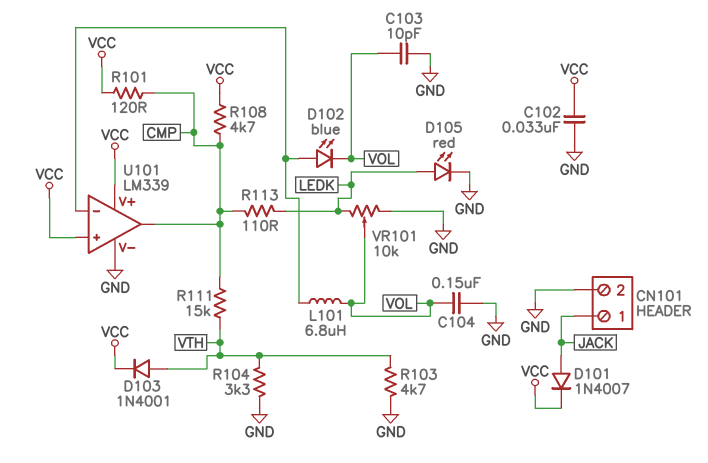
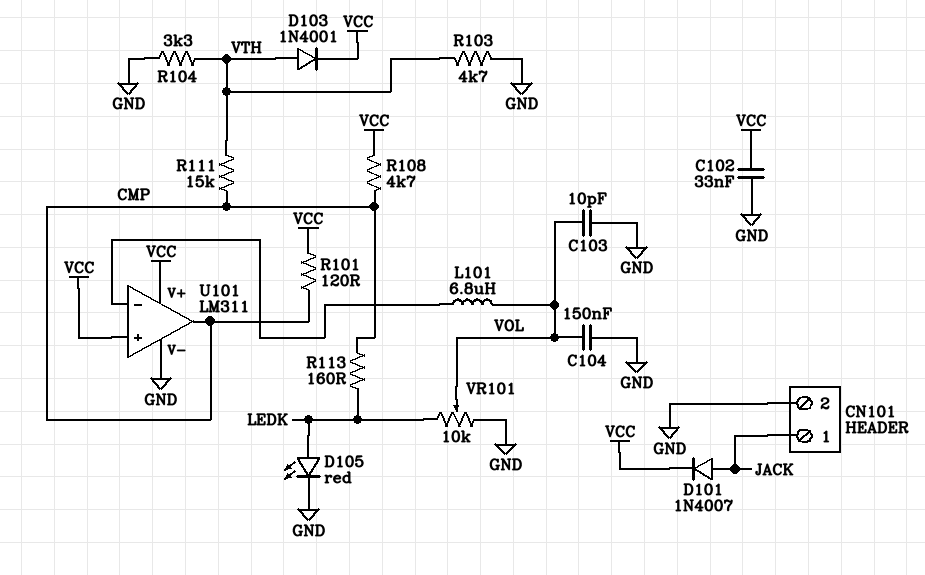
D102: LED blue (A U101/in-, K VOL) -> none
R113: 110 (CMP, LEDK) -> 160 (CMP, LEDK)
U101: LM339 -> LM311

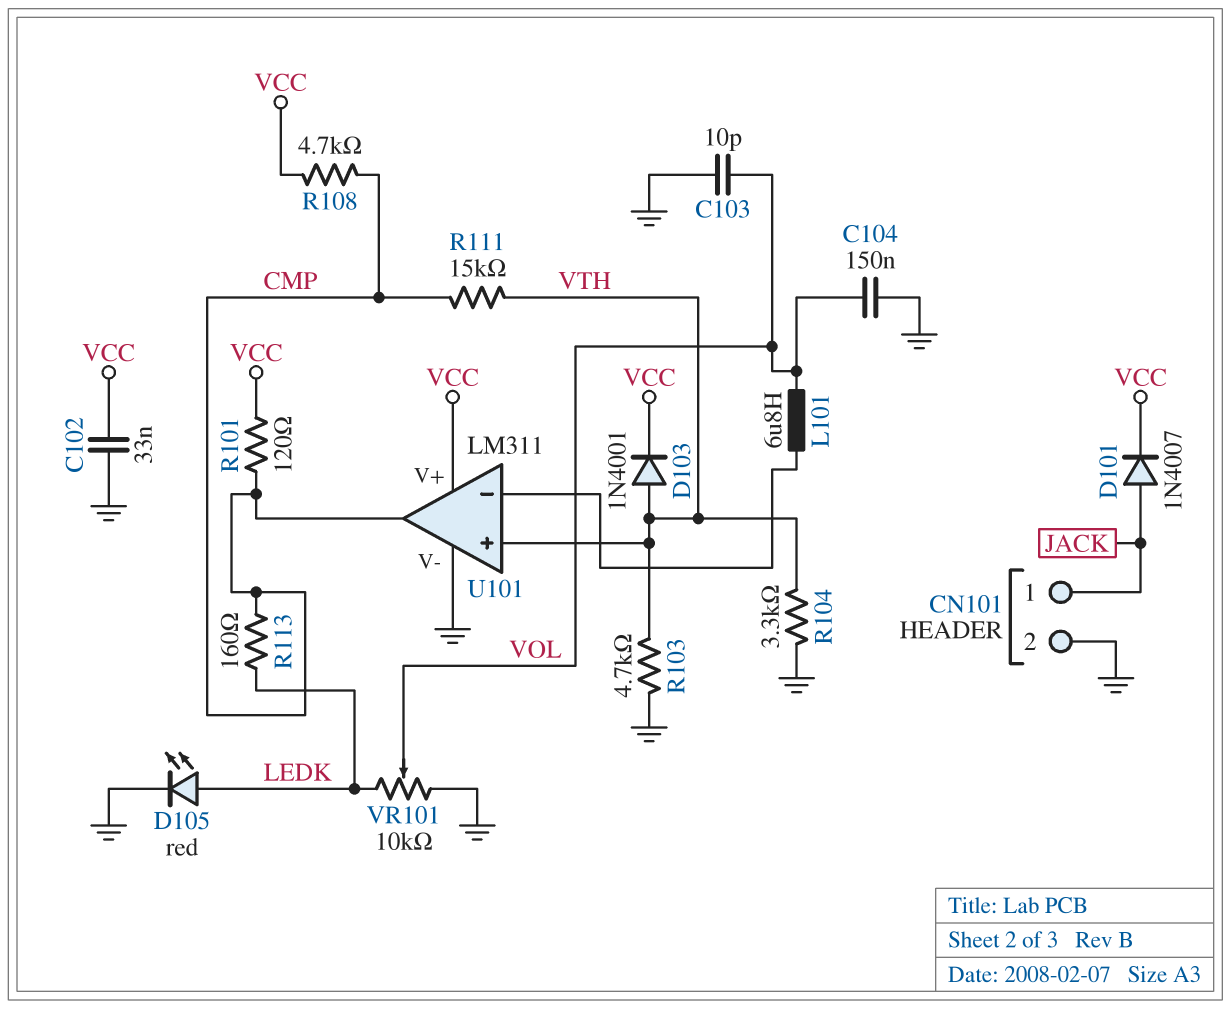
U101 pin in+: VCC -> VTH

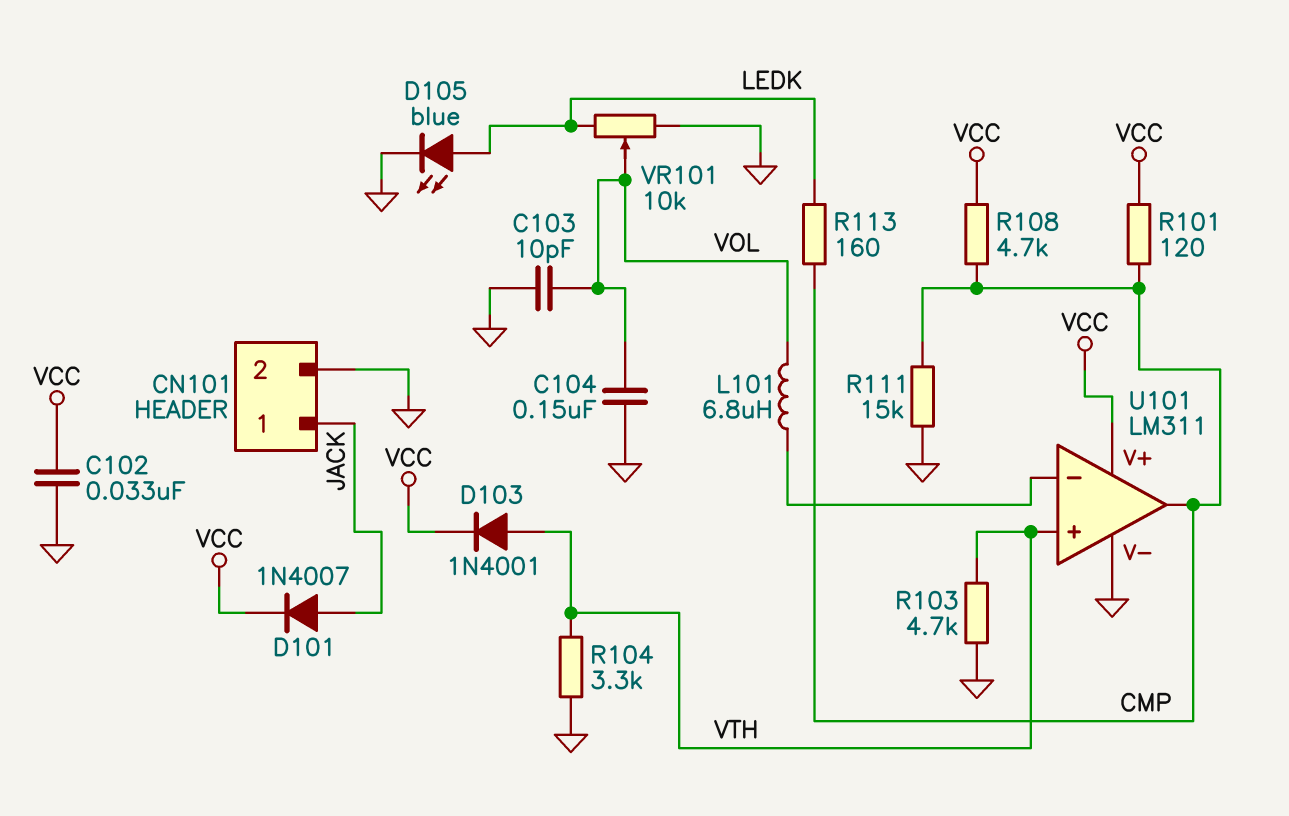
D105: LED red (A LEDK, K GND) -> LED blue (A LEDK, K GND)
R111: 15k (CMP, VTH) -> 15k (CMP, GND)

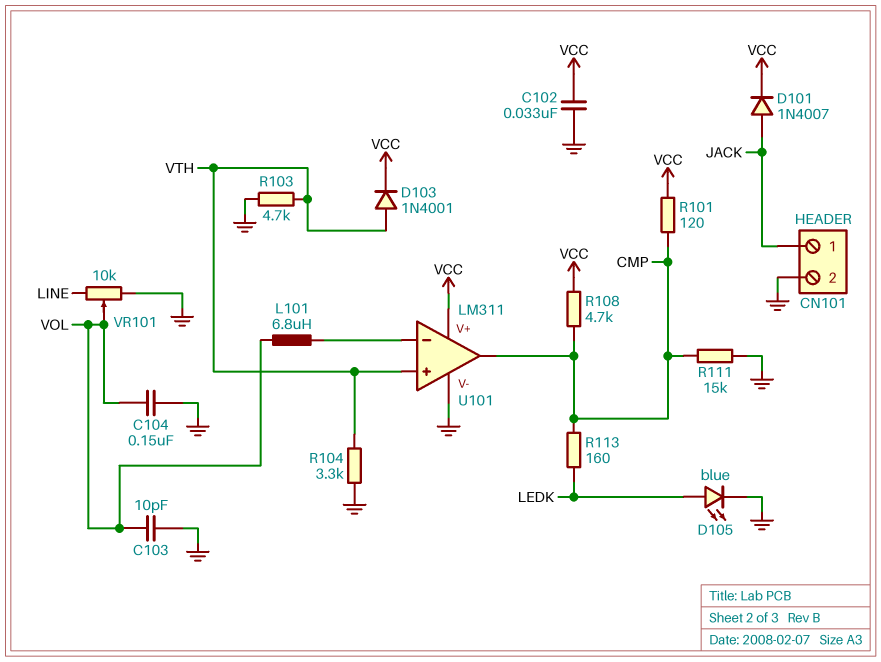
VR101: 10k (GND, LEDK, wiper VOL) -> 10k (GND, LINE, wiper VOL)

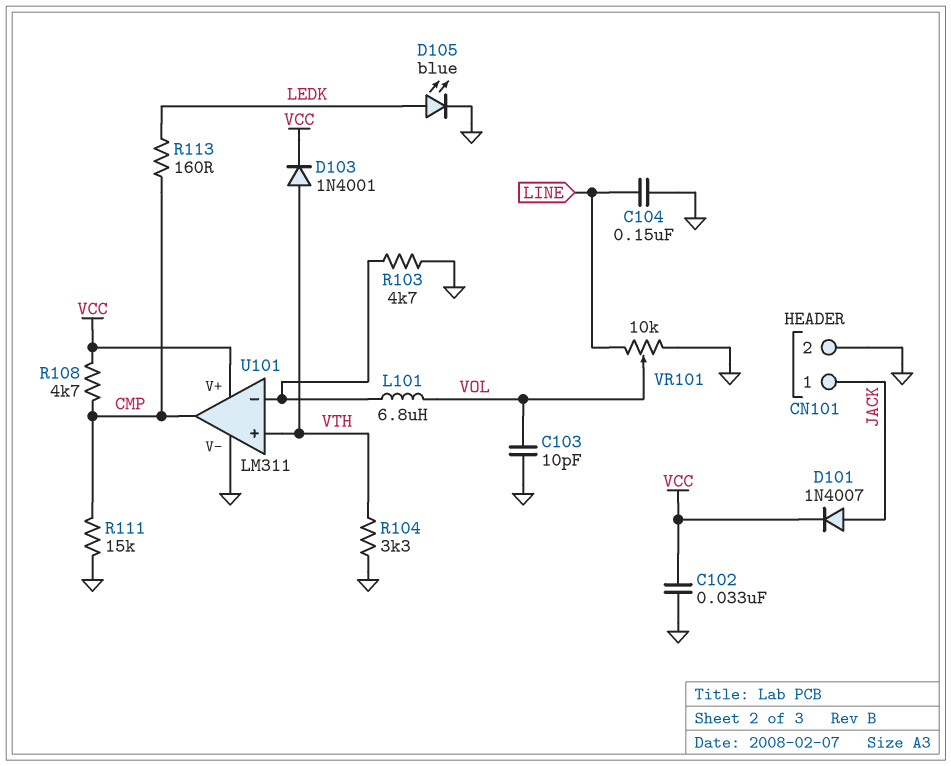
C104: 150nF (GND, VOL) -> 150nF (GND, LINE)
R101: 120 (CMP, VCC) -> none
R103: 4.7k (GND, VTH) -> 4.7k (GND, U101/in-)

